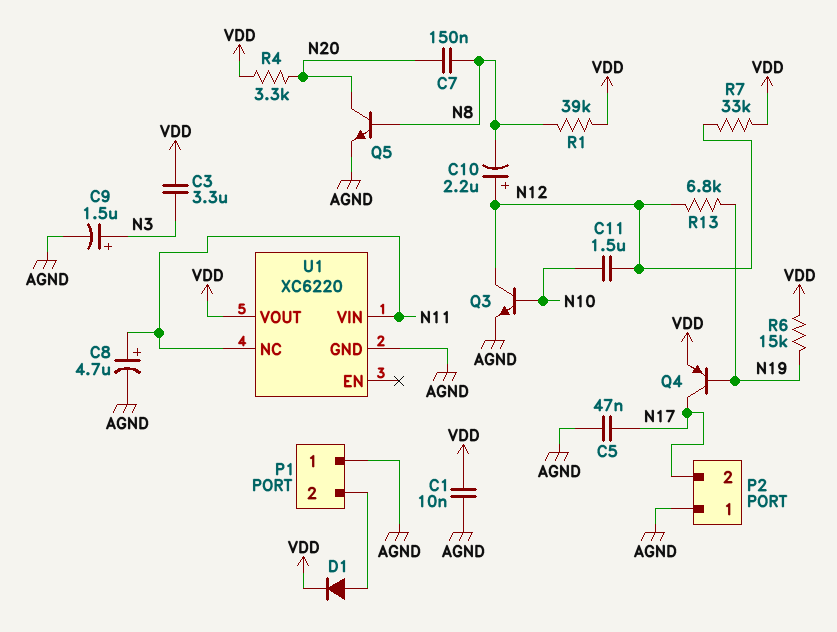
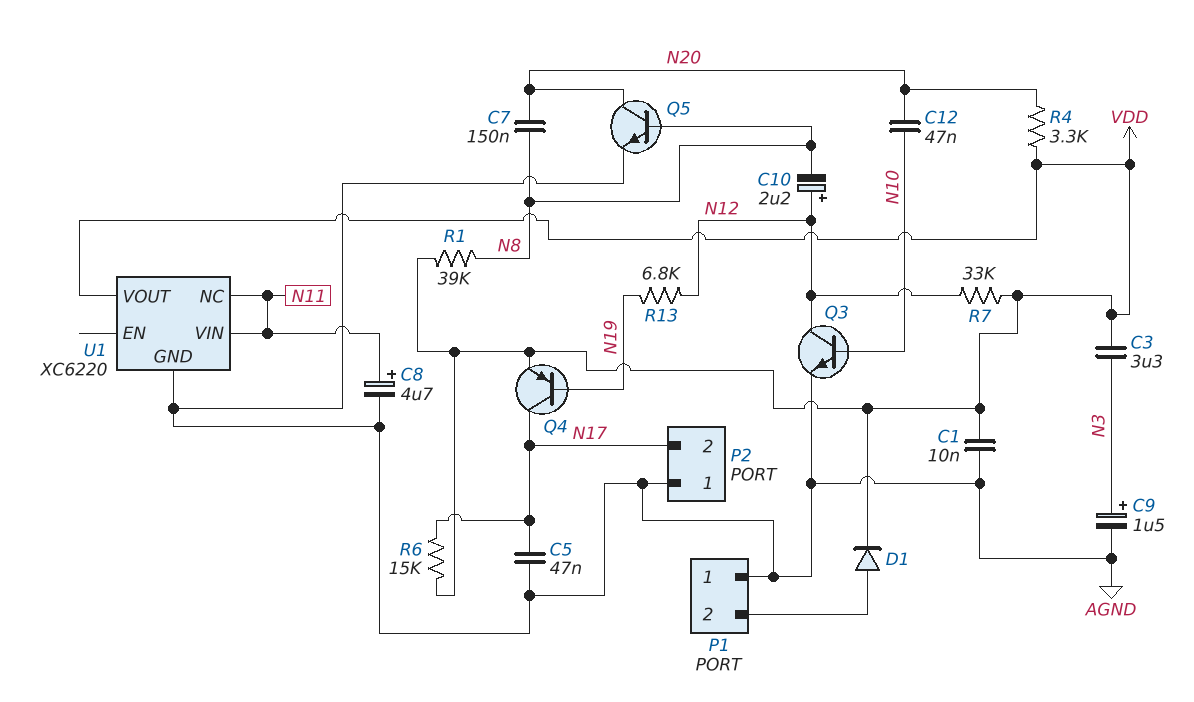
C11: 1.5uF (N10, N12) -> none
C12: none -> 47nF (N10, N20)
R6: 15k (N19, VDD) -> 15k (N17, VDD)

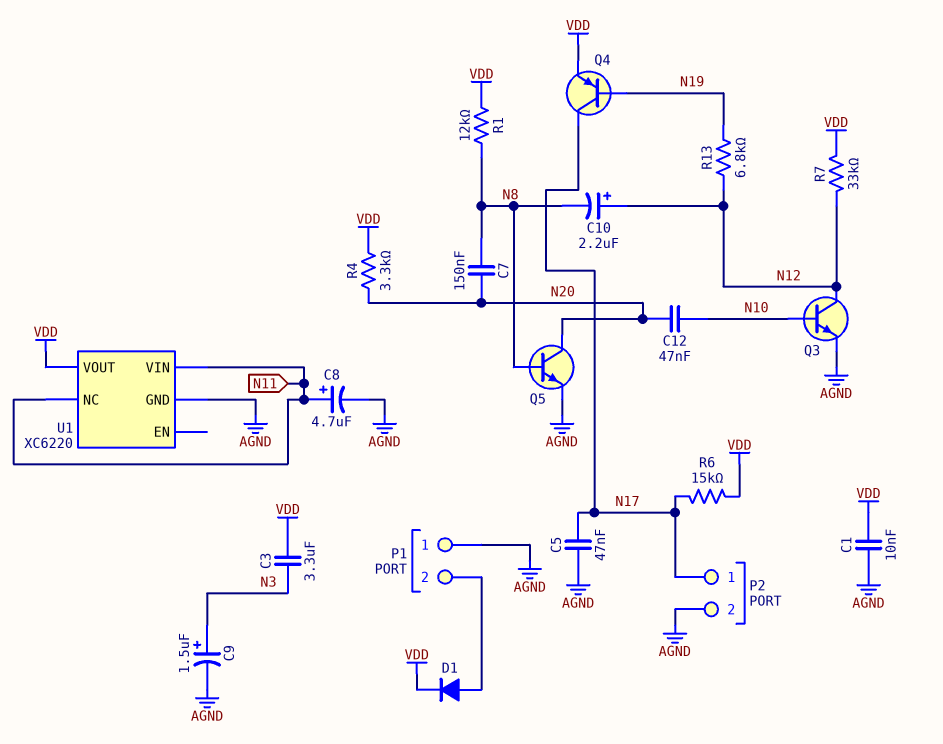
P2 pin 1: AGND -> N17
P2 pin 2: N17 -> AGND
R1: 39k (N8, VDD) -> 12k (N8, VDD)

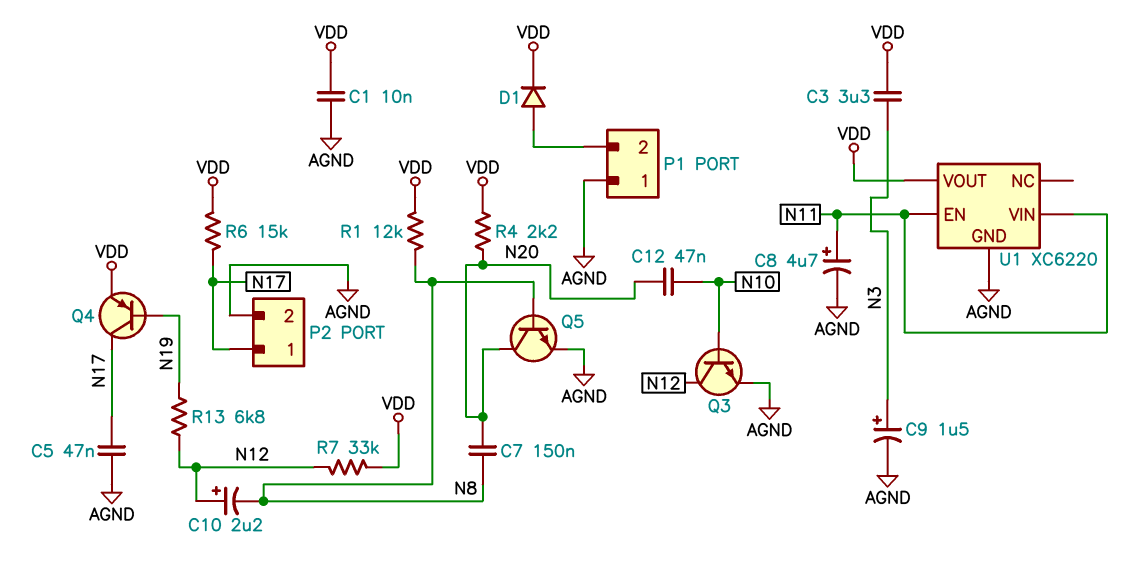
R4: 3.3k (N20, VDD) -> 2.2k (N20, VDD)
U1 pin EN: none -> N11
U1 pin NC: N11 -> none

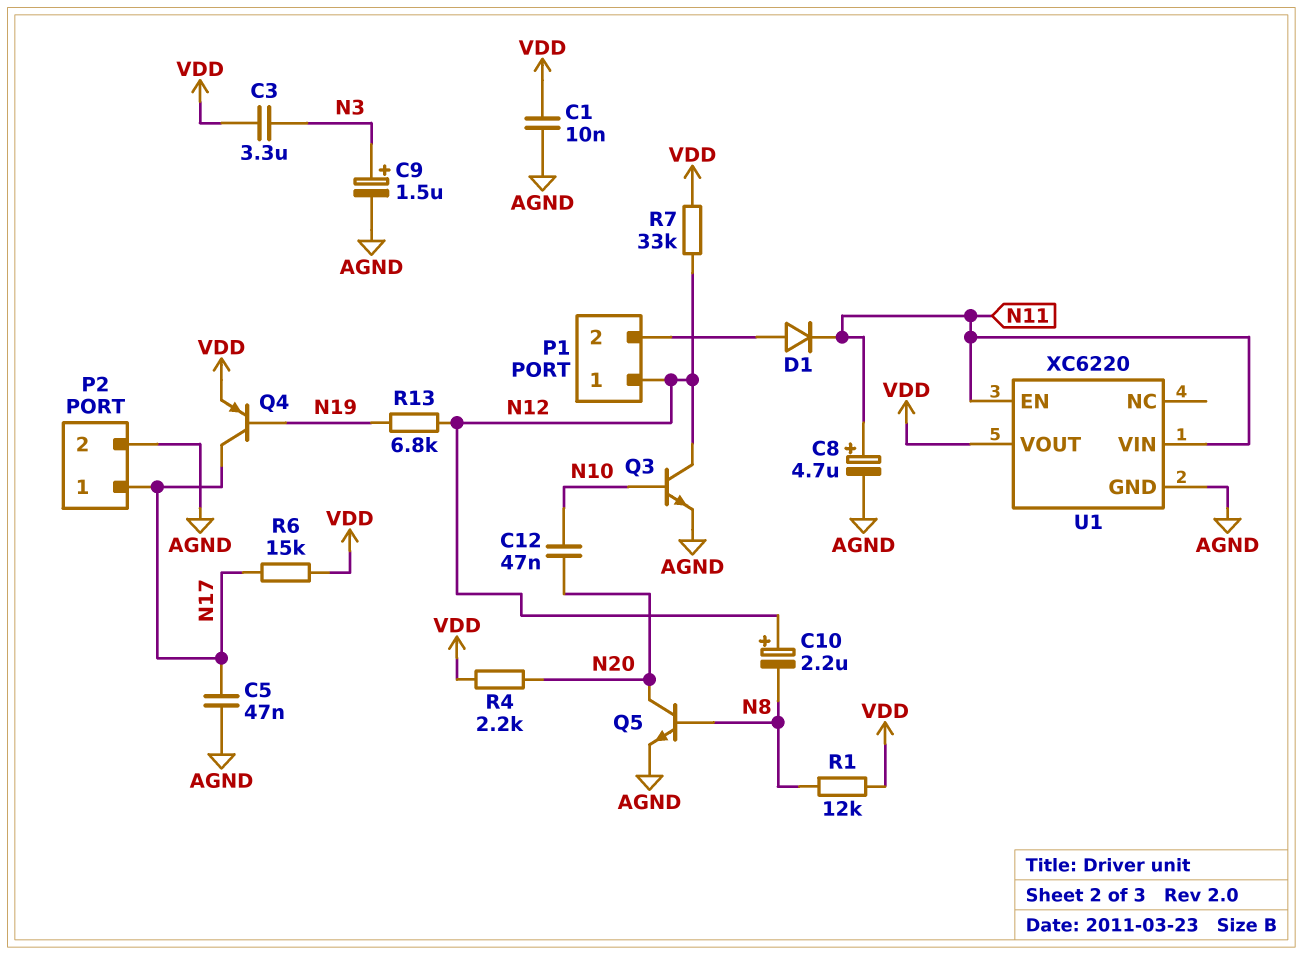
C7: 150nF (N8, N20) -> none
D1: diode (A P1/2, K VDD) -> diode (A P1/2, K N11)
P1 pin 1: AGND -> N12

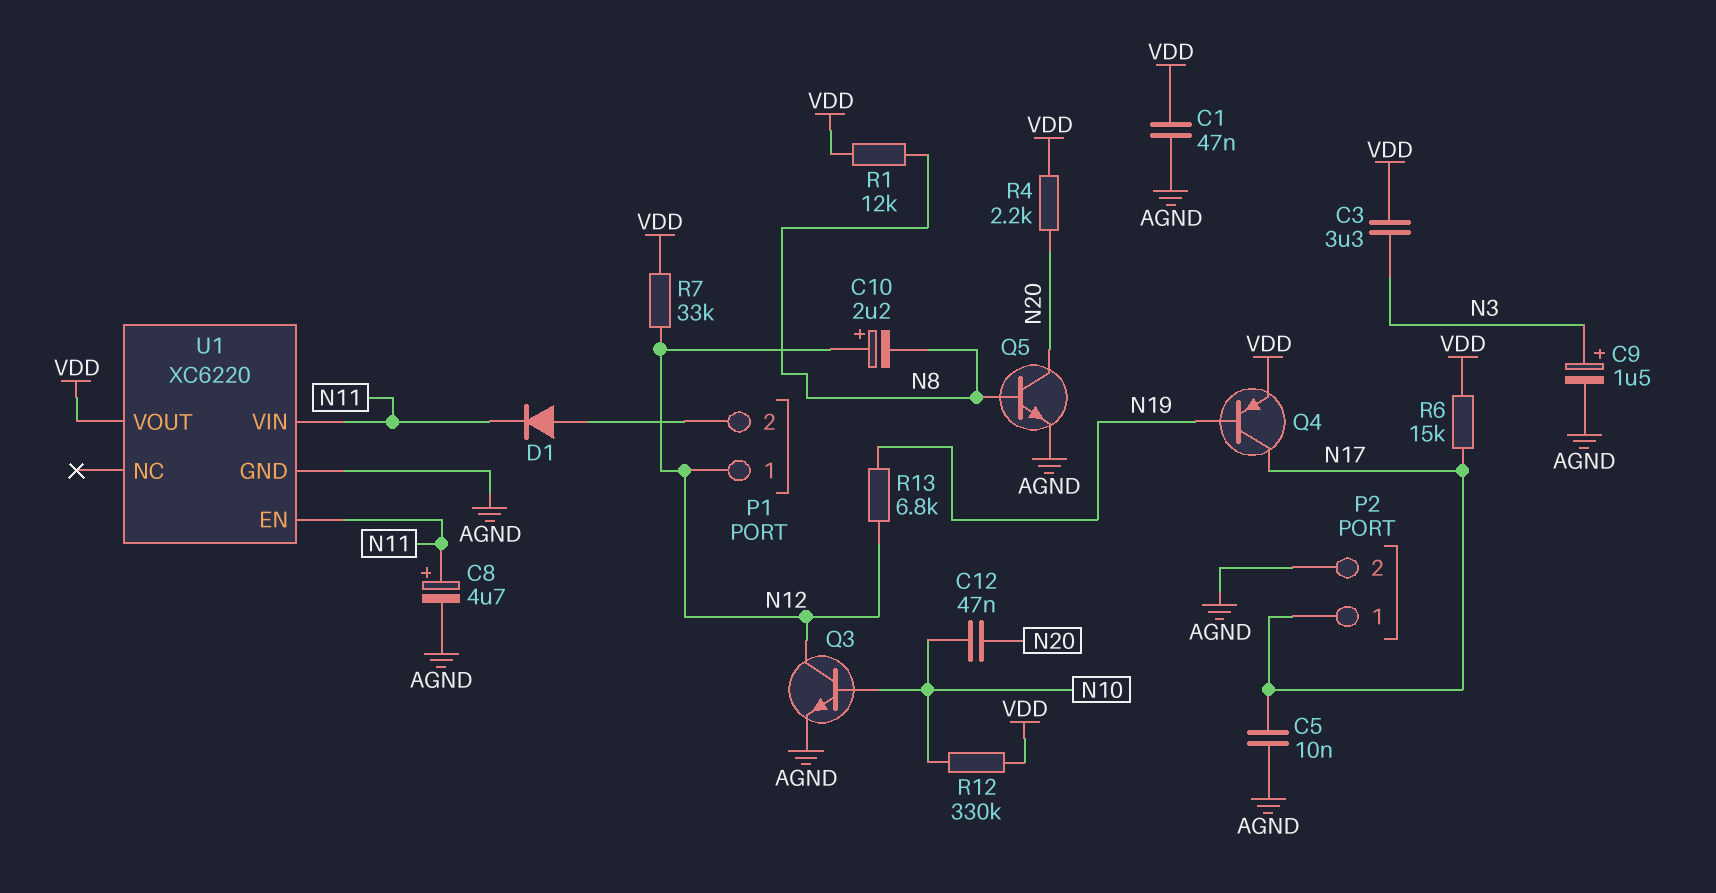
C1: 10nF (AGND, VDD) -> 47nF (AGND, VDD)
C5: 47nF (AGND, N17) -> 10nF (AGND, N17)
R12: none -> 330k (N10, VDD)

